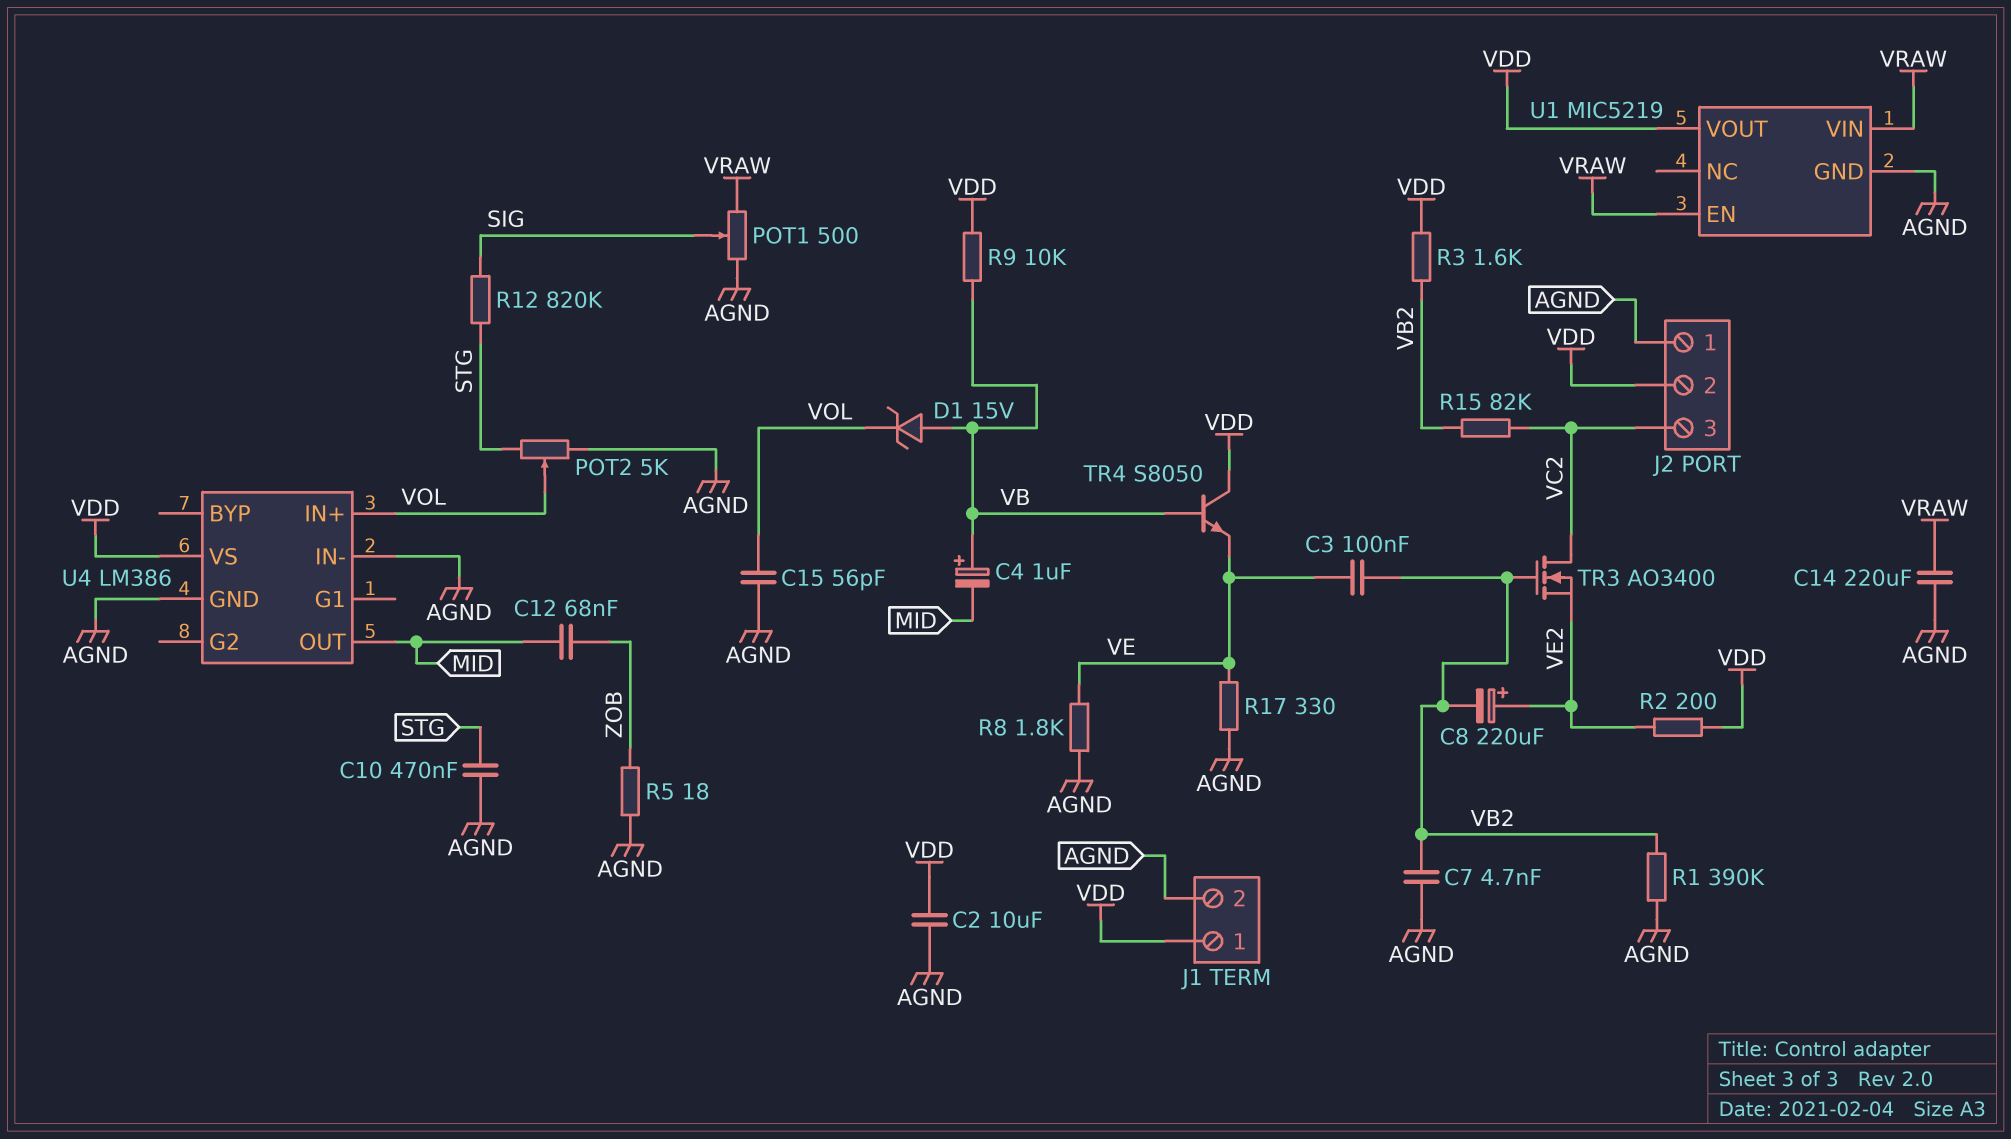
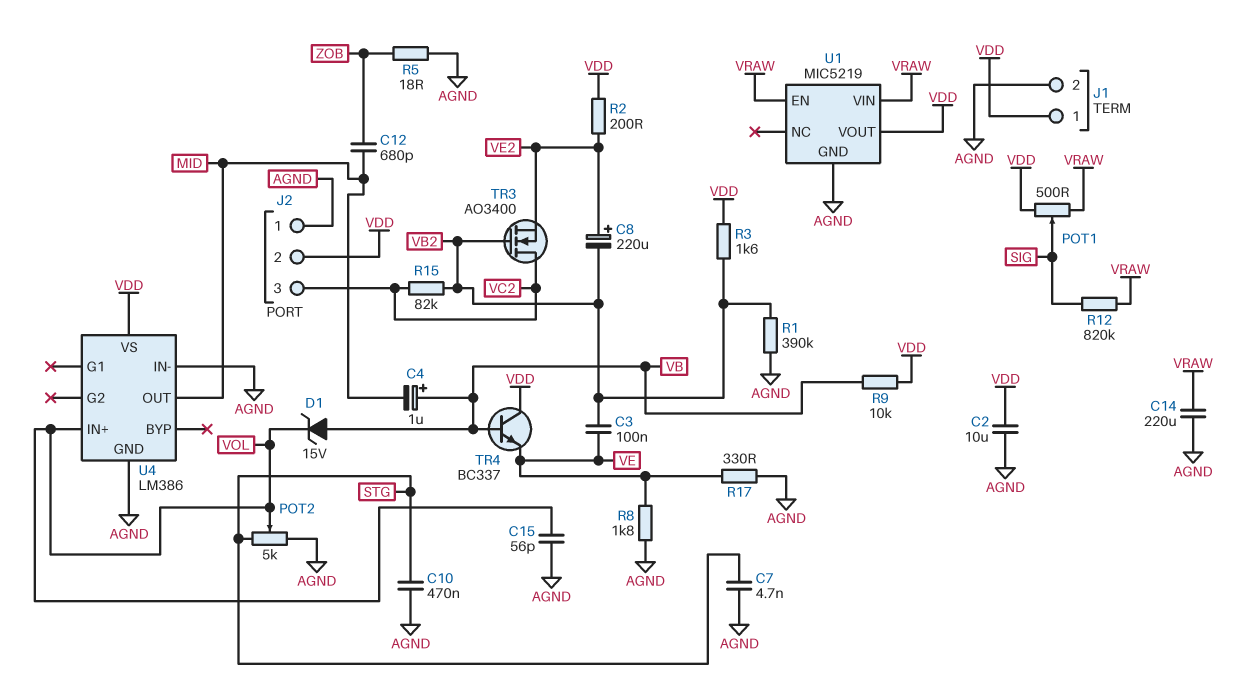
C7: 4.7nF (AGND, VB2) -> 4.7nF (AGND, STG)
C12: 68nF (MID, ZOB) -> 680pF (MID, ZOB)
POT1: 500 (AGND, VRAW, wiper SIG) -> 500 (VDD, VRAW, wiper SIG)
R12: 820k (SIG, STG) -> 820k (SIG, VRAW)
TR4: NPN S8050 (B VB, C VDD, E VE) -> NPN BC337 (B VB, C VDD, E VE)

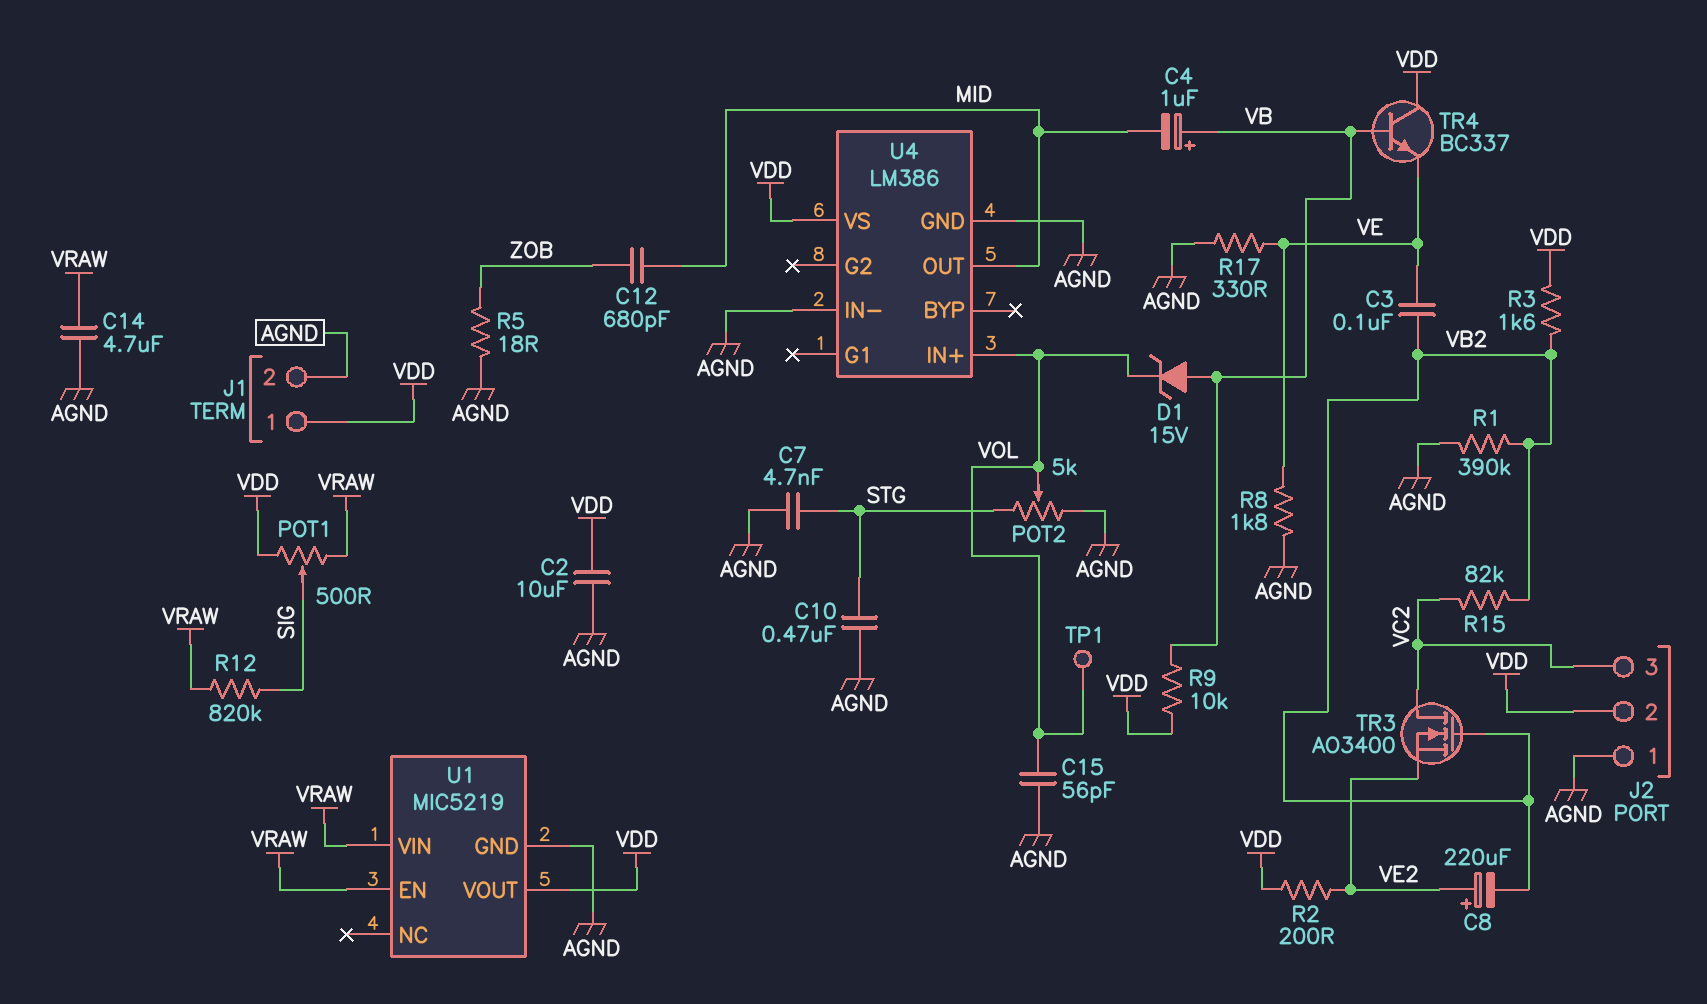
C14: 220uF (AGND, VRAW) -> 4.7uF (AGND, VRAW)
TP1: none -> test point (VOL)

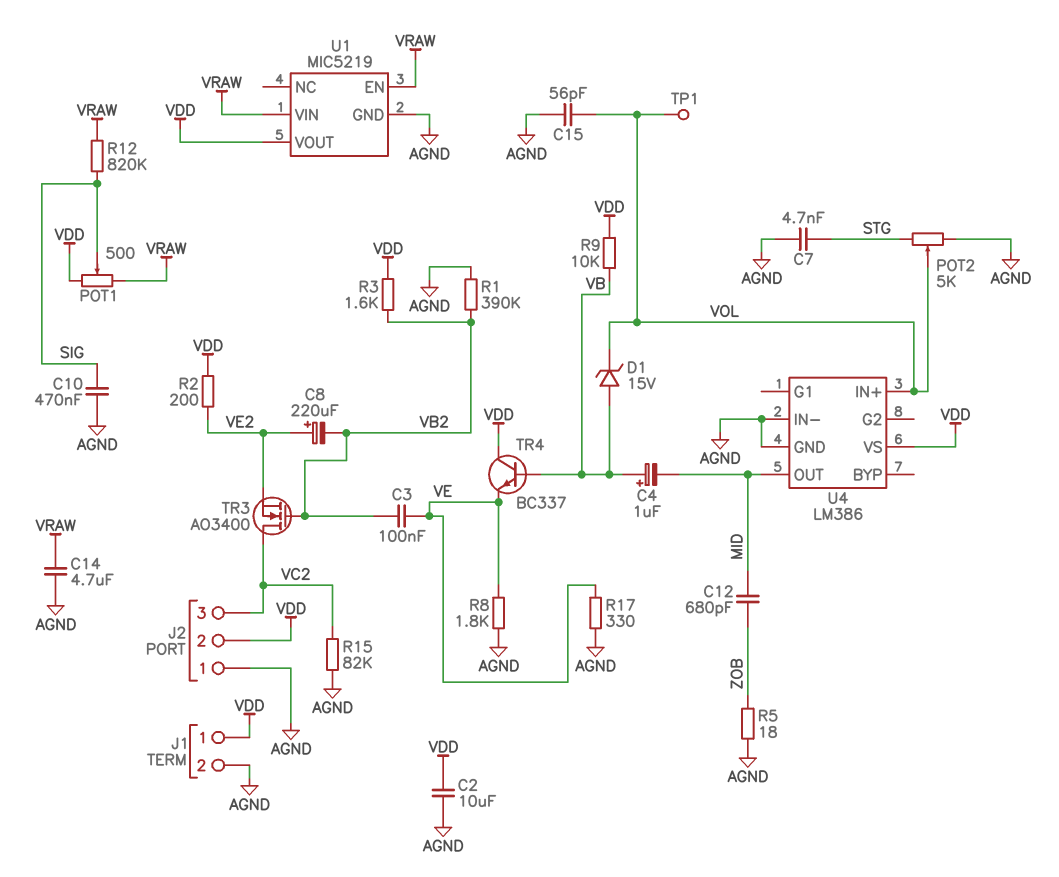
C10: 470nF (AGND, STG) -> 470nF (AGND, SIG)
R15: 82k (VB2, VC2) -> 82k (AGND, VC2)

